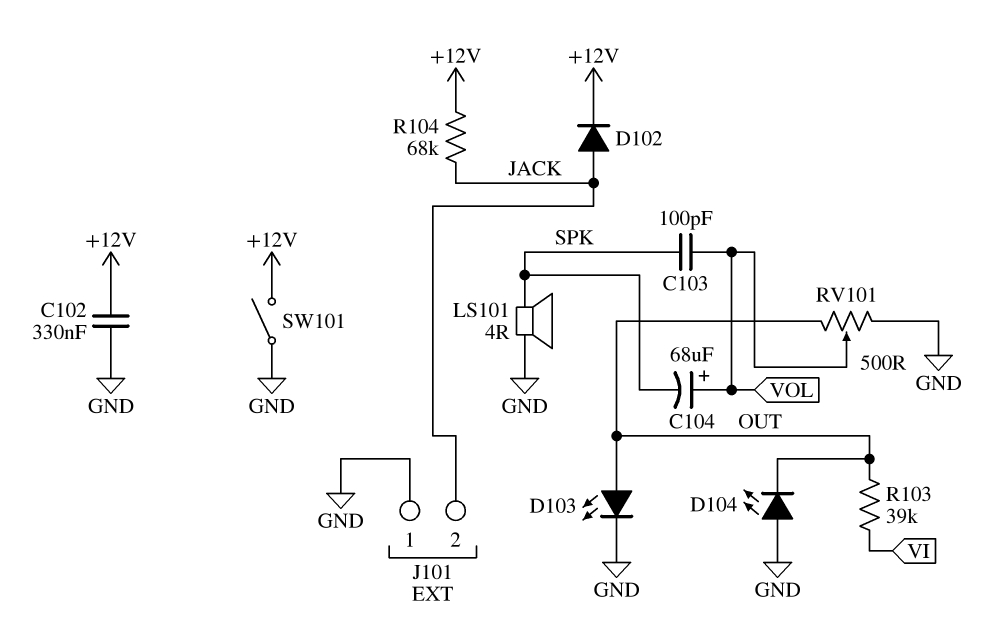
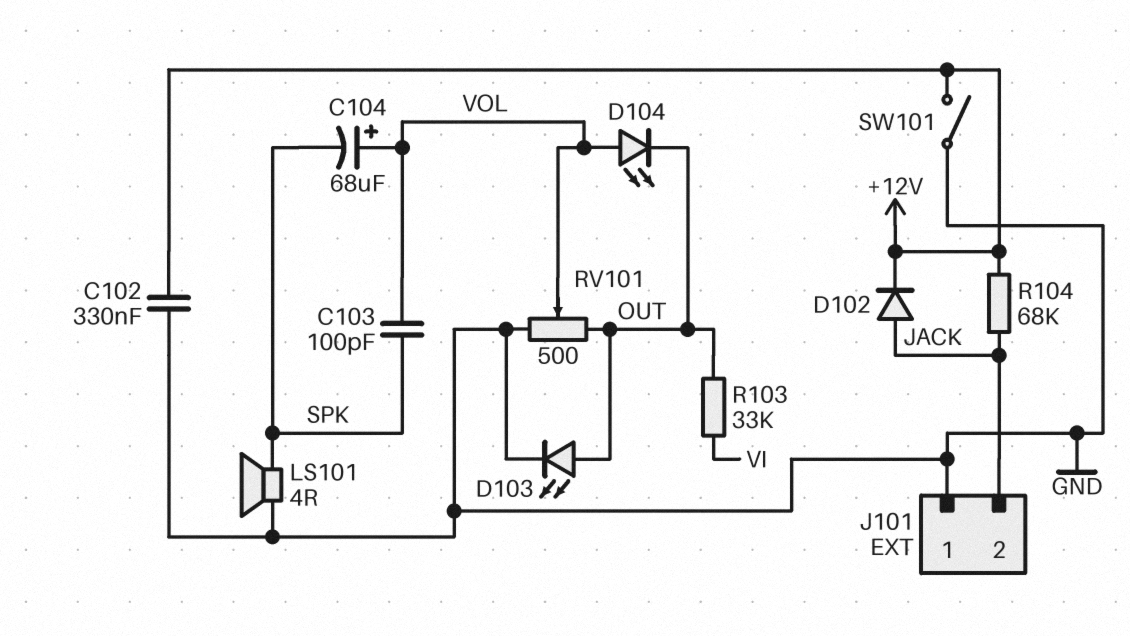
D104: LED (A GND, K OUT) -> LED (A VOL, K OUT)
R103: 39k (OUT, VI) -> 33k (OUT, VI)

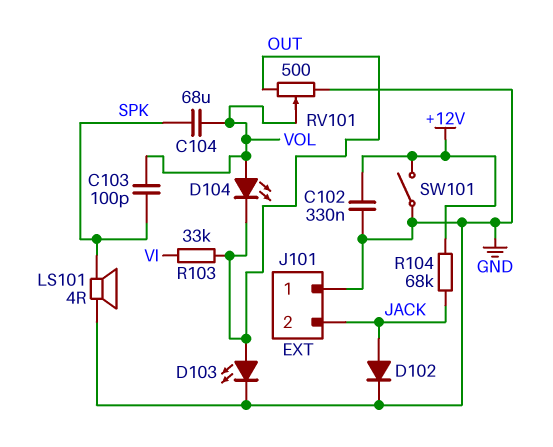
C104: 68uF (plus VOL, minus SPK) -> 68uF (SPK, VOL)
D102: diode (A JACK, K +12V) -> diode (A JACK, K GND)

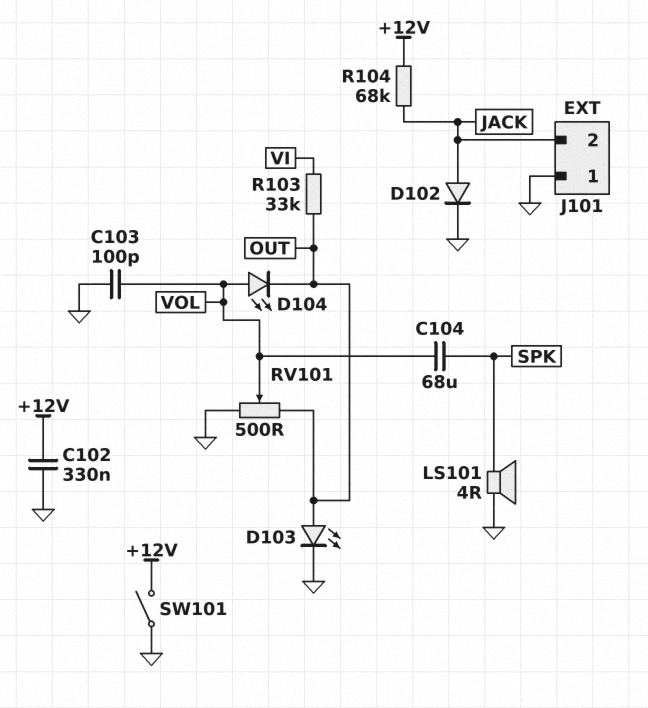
C103: 100pF (SPK, VOL) -> 100pF (GND, VOL)

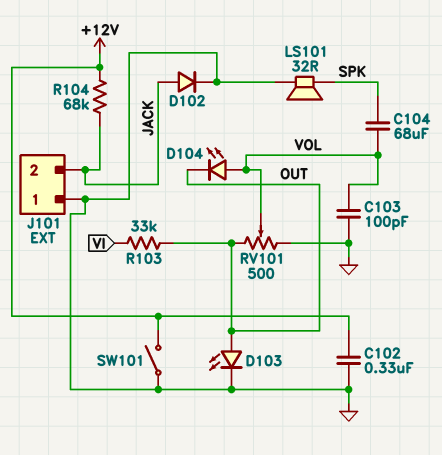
LS101: speaker 4R (GND, SPK) -> speaker 32R (GND, SPK)

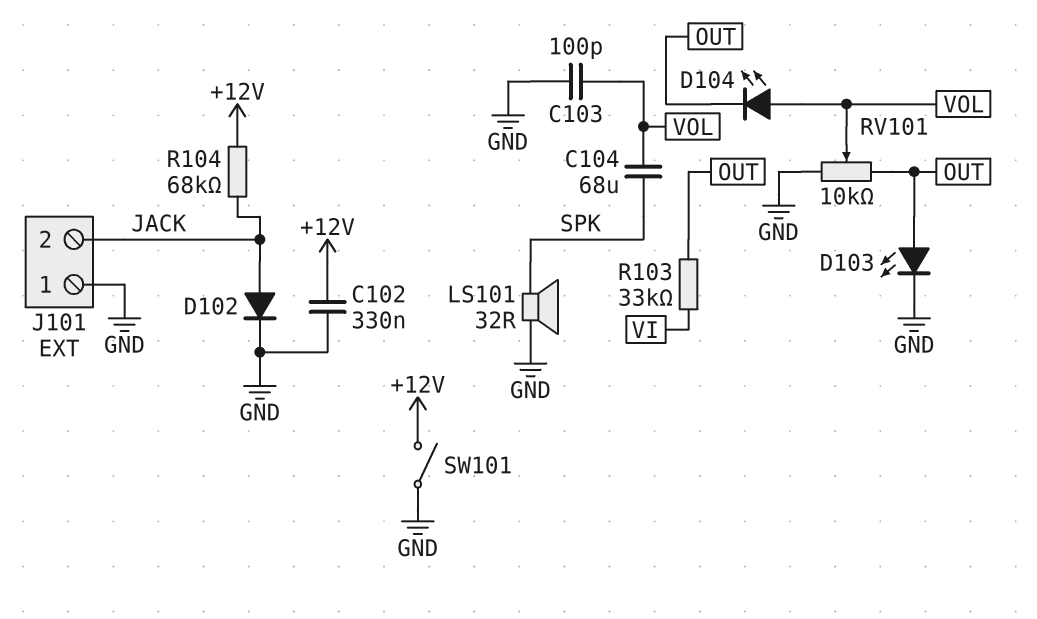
RV101: 500 (GND, OUT, wiper VOL) -> 10k (GND, OUT, wiper VOL)

